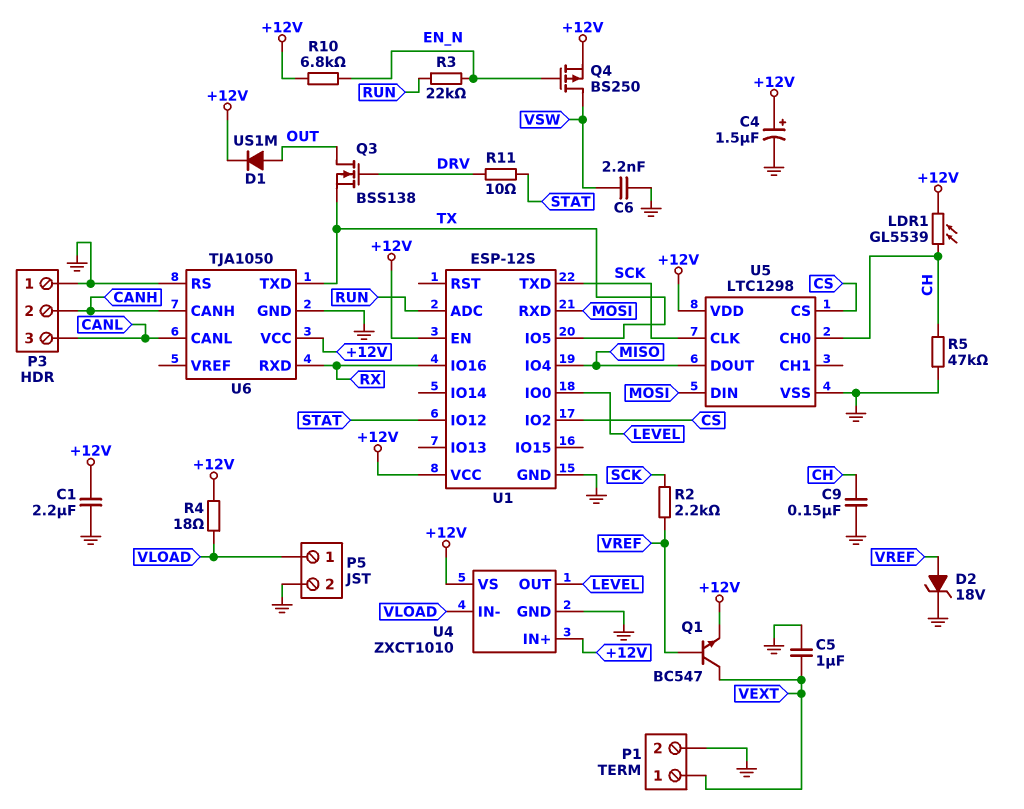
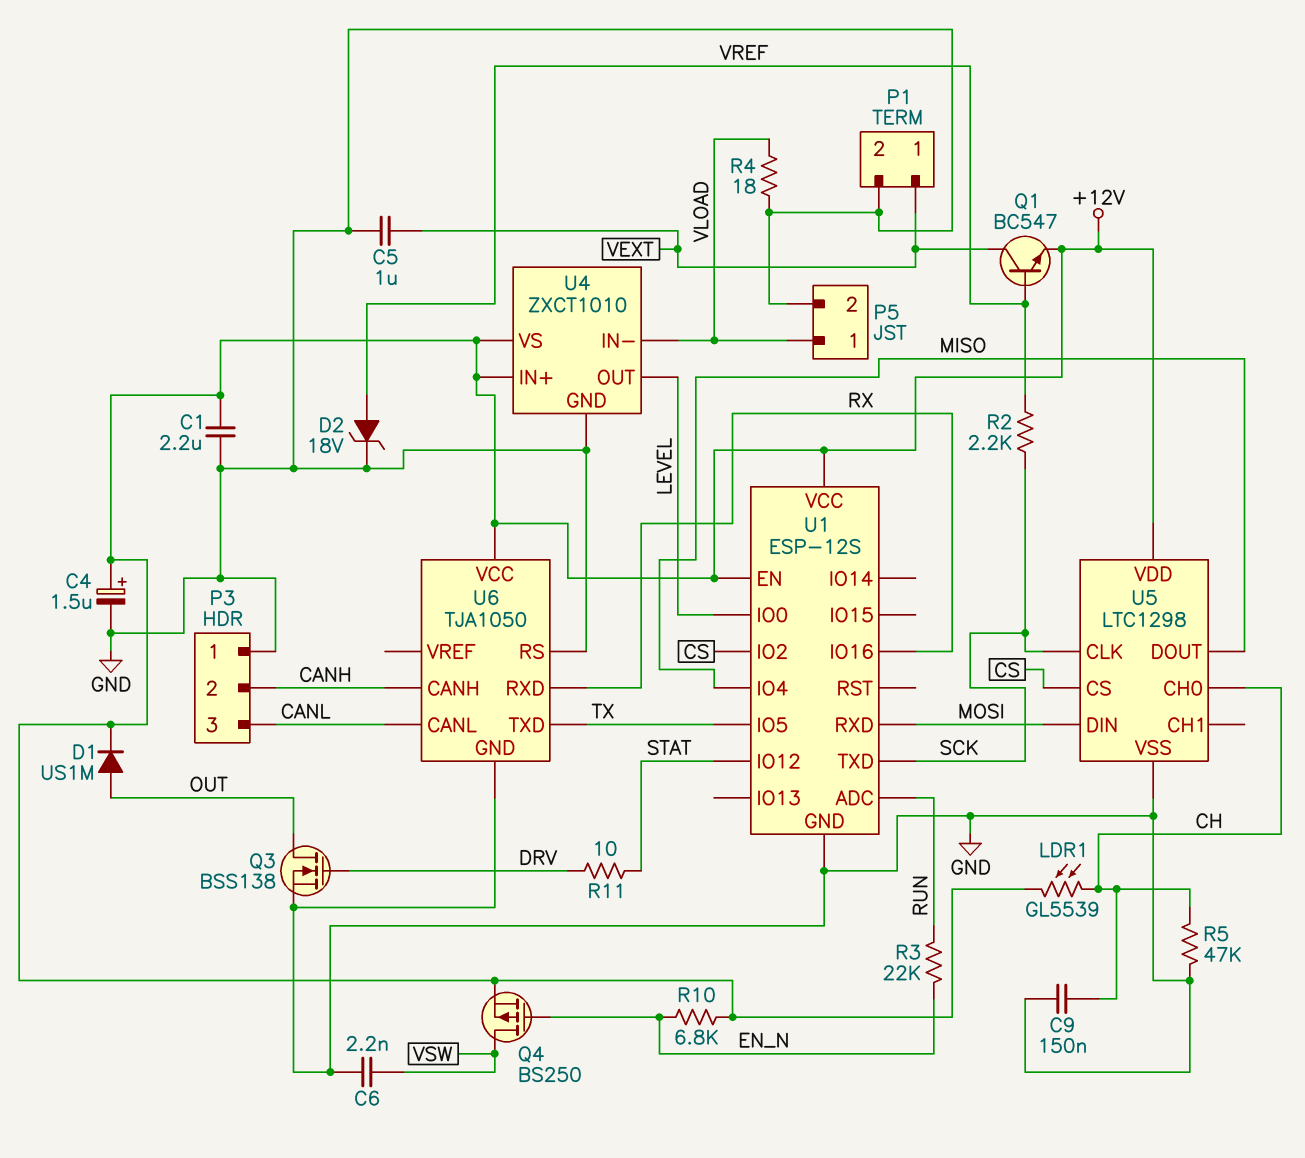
Q3: NMOS BSS138 (G DRV, D OUT, S TX) -> NMOS BSS138 (G DRV, D OUT, S GND)
R4: 18 (+12V, VLOAD) -> 18 (GND, VLOAD)

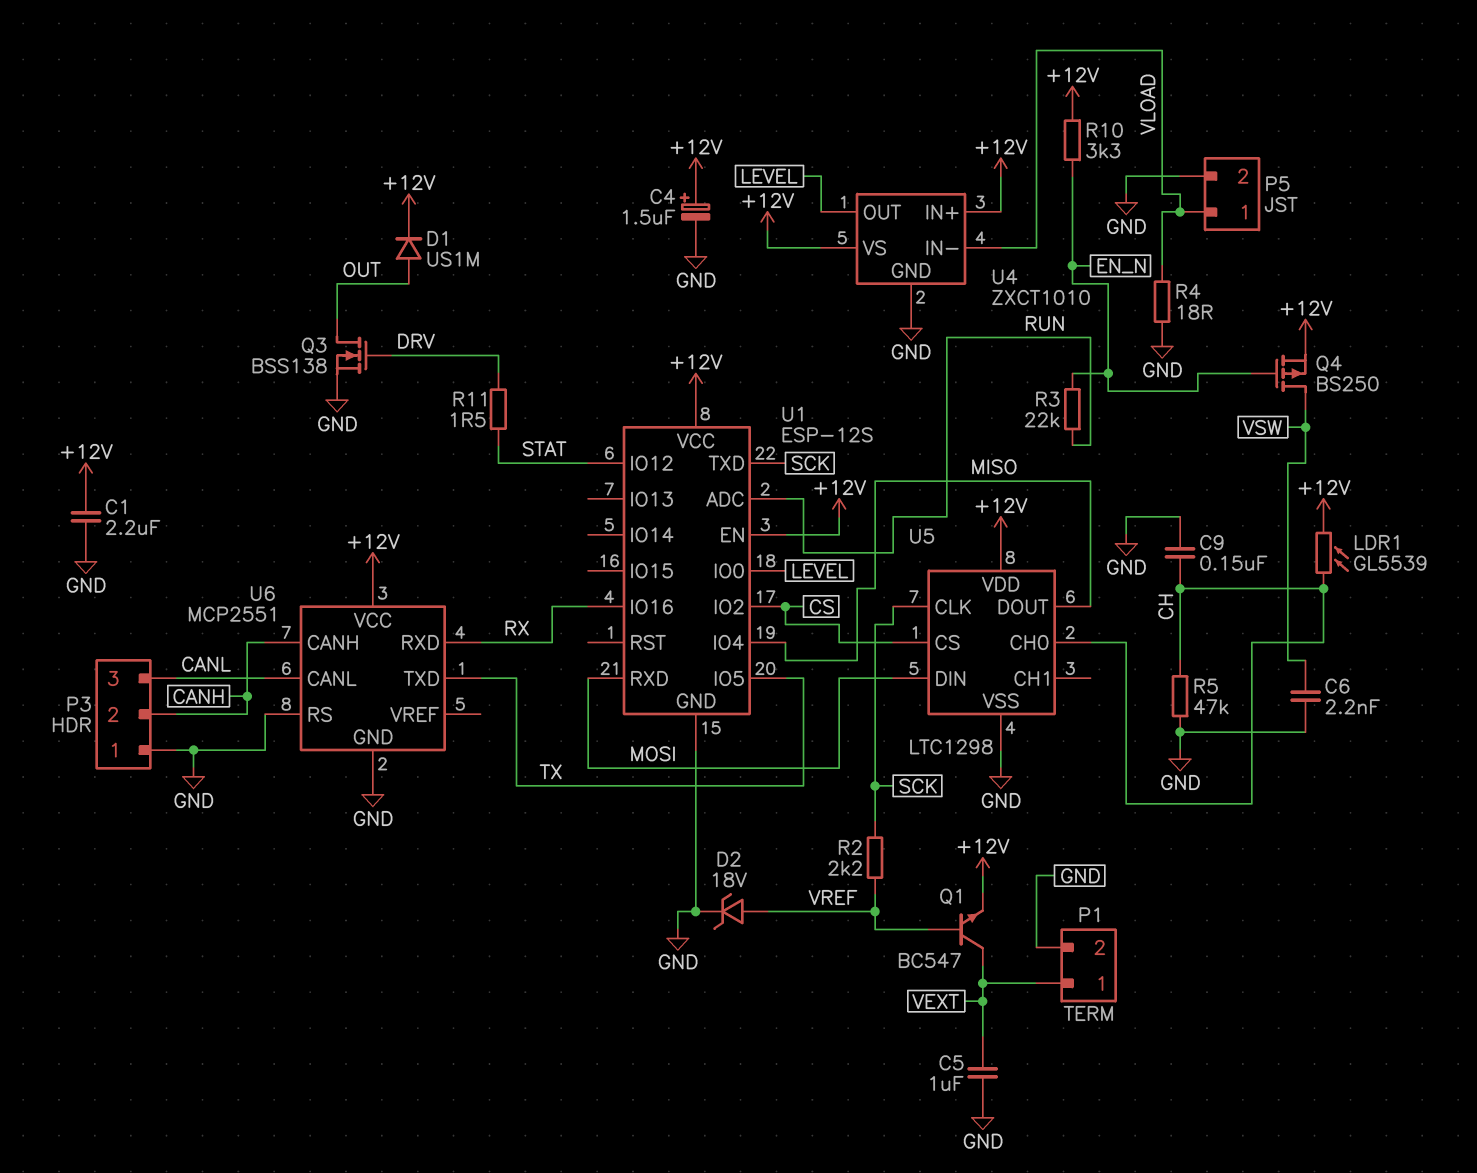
R10: 6.8k (+12V, EN_N) -> 3.3k (+12V, EN_N)
R11: 10 (DRV, STAT) -> 1.5 (DRV, STAT)
U6: TJA1050 -> MCP2551

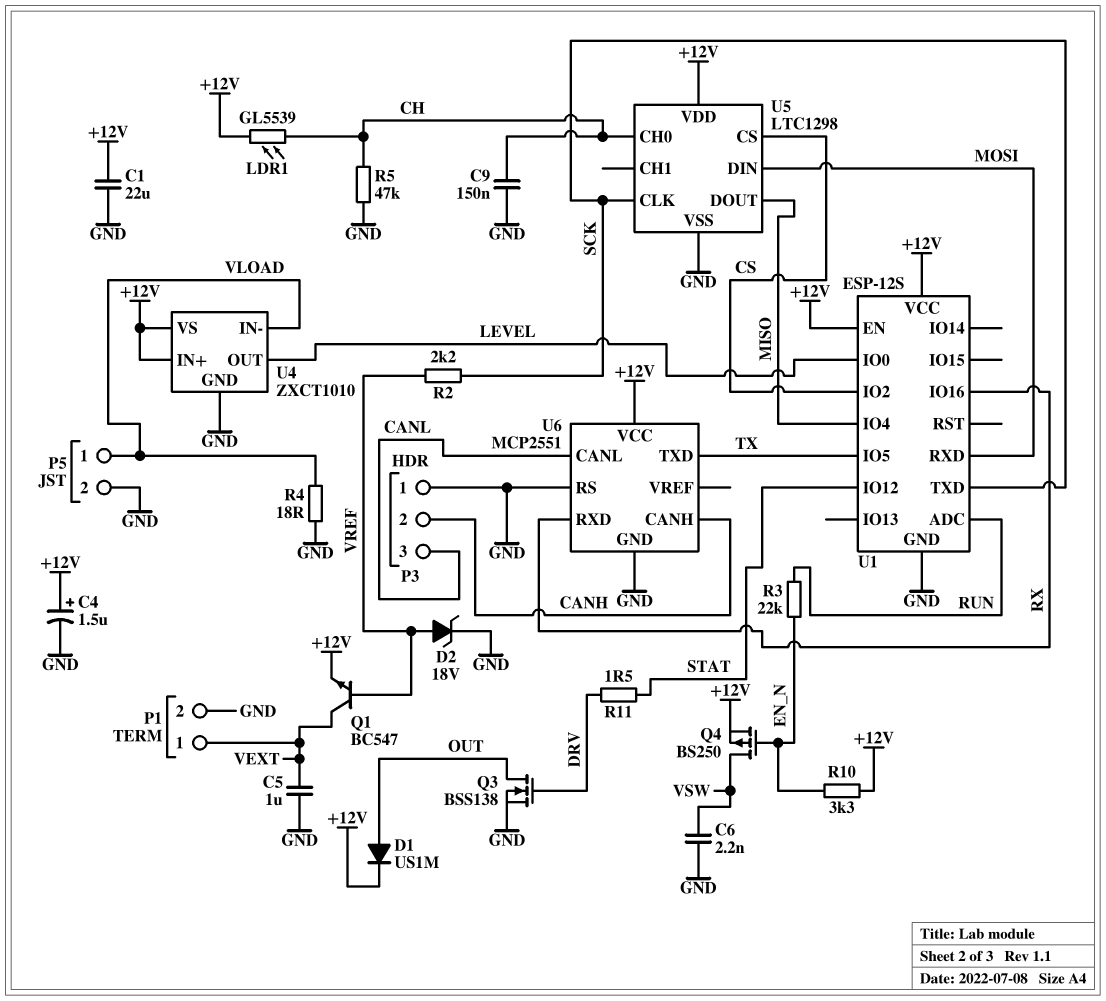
C1: 2.2uF (+12V, GND) -> 22uF (+12V, GND)

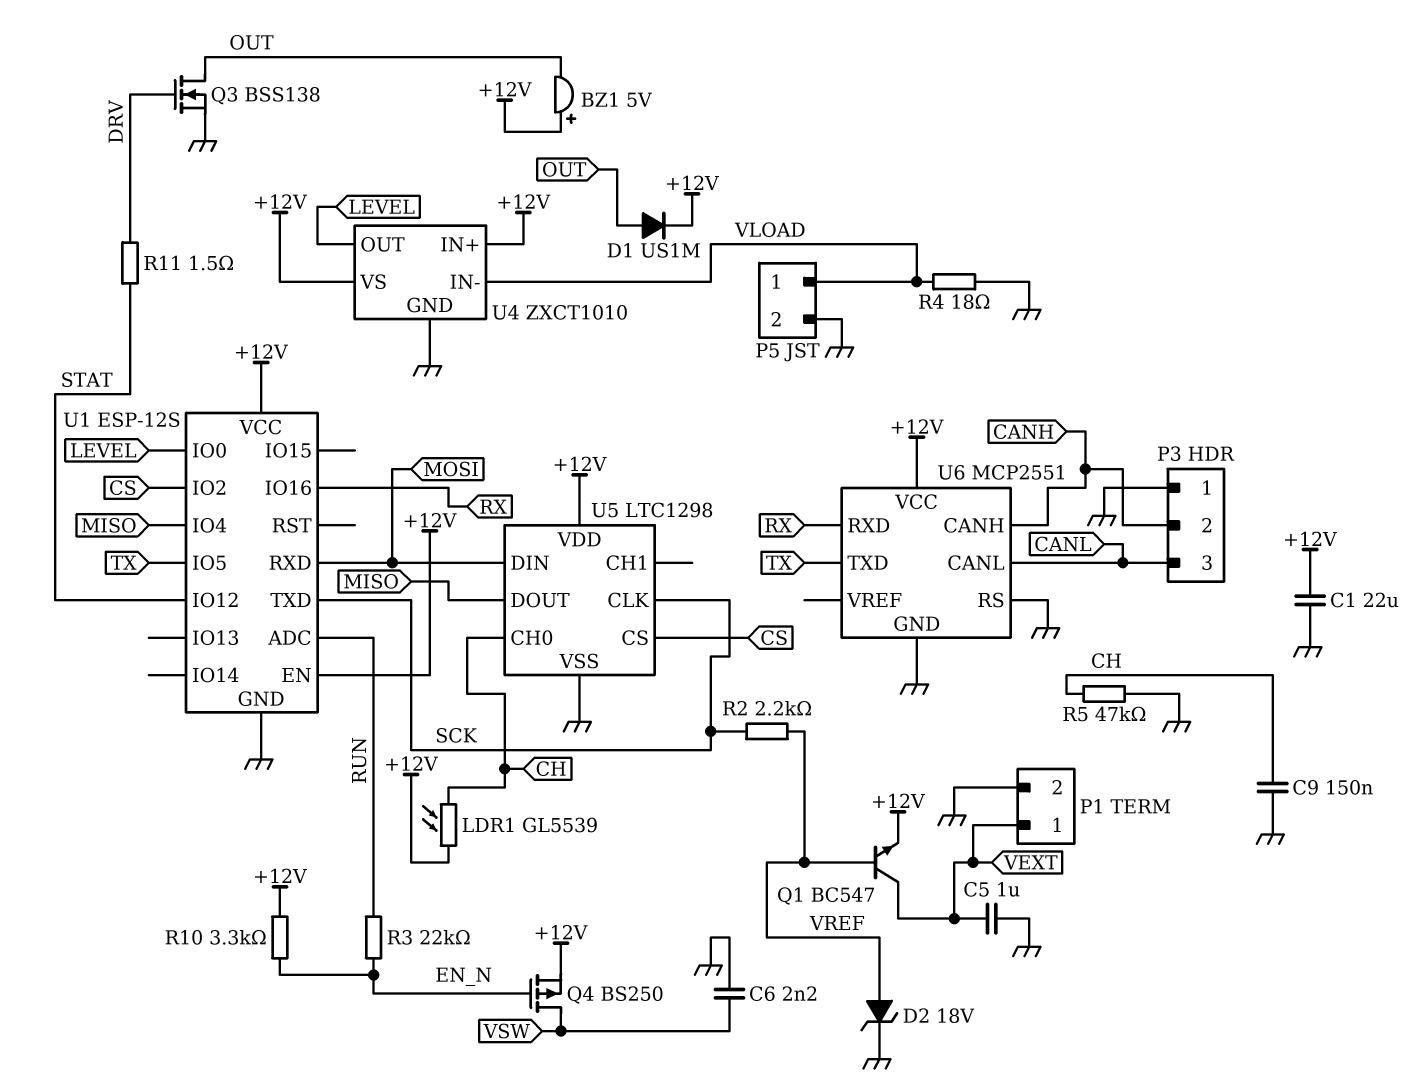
BZ1: none -> buzzer 5V (plus +12V, minus OUT)
C4: 1.5uF (plus +12V, minus GND) -> none

